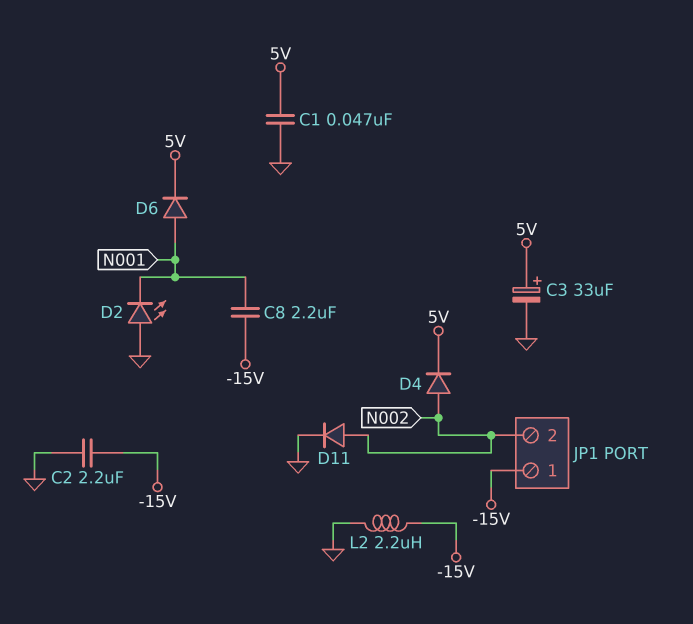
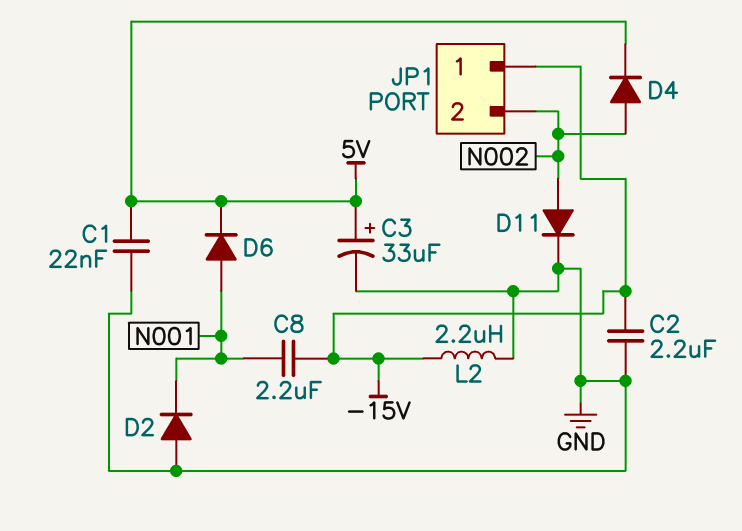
C1: 47nF (5V, GND) -> 22nF (5V, GND)
D2: LED (A GND, K N001) -> diode (A GND, K N001)

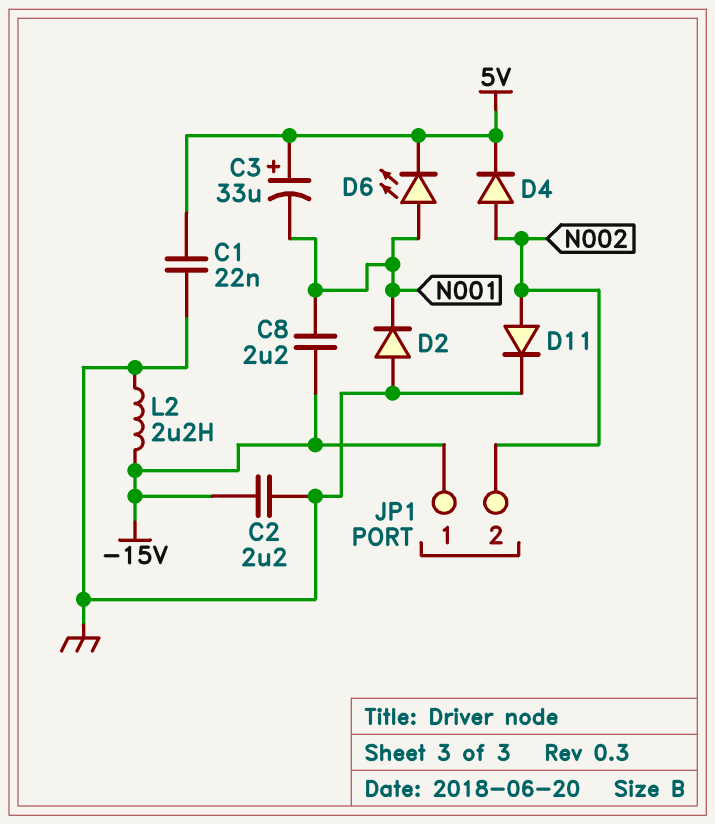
C3: 33uF (plus 5V, minus GND) -> 33uF (plus 5V, minus N001)
D6: diode (A N001, K 5V) -> LED (A N001, K 5V)

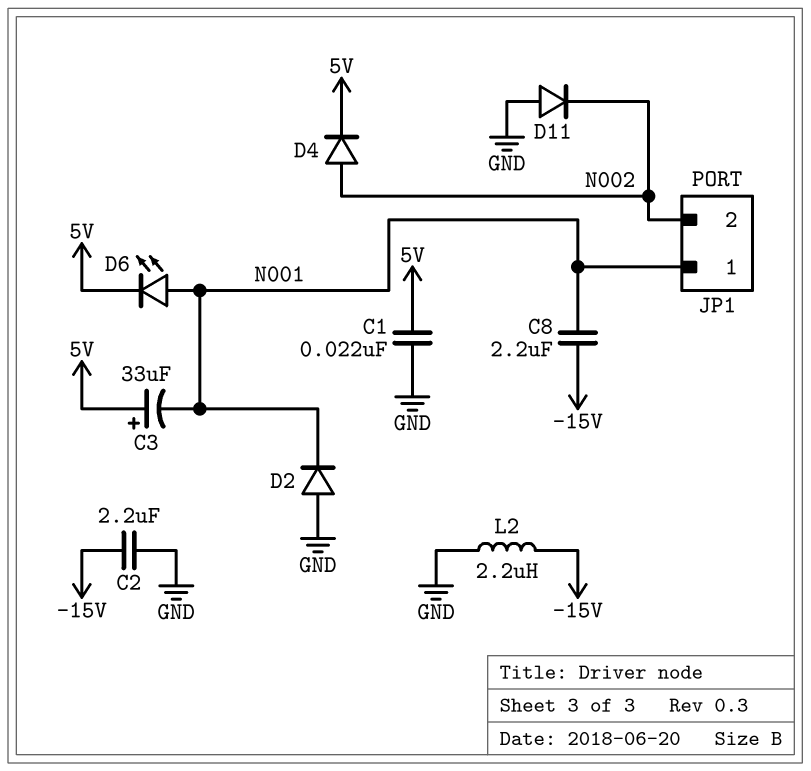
D11: diode (A N002, K GND) -> diode (A GND, K N002)
JP1 pin 1: -15V -> N001

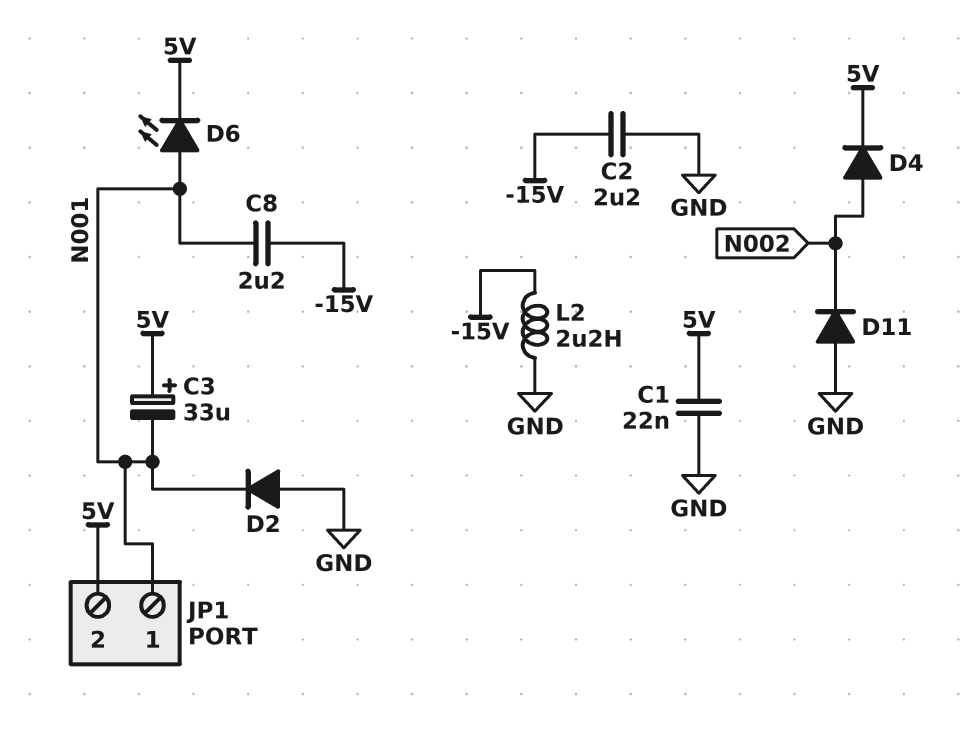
JP1 pin 2: N002 -> 5V

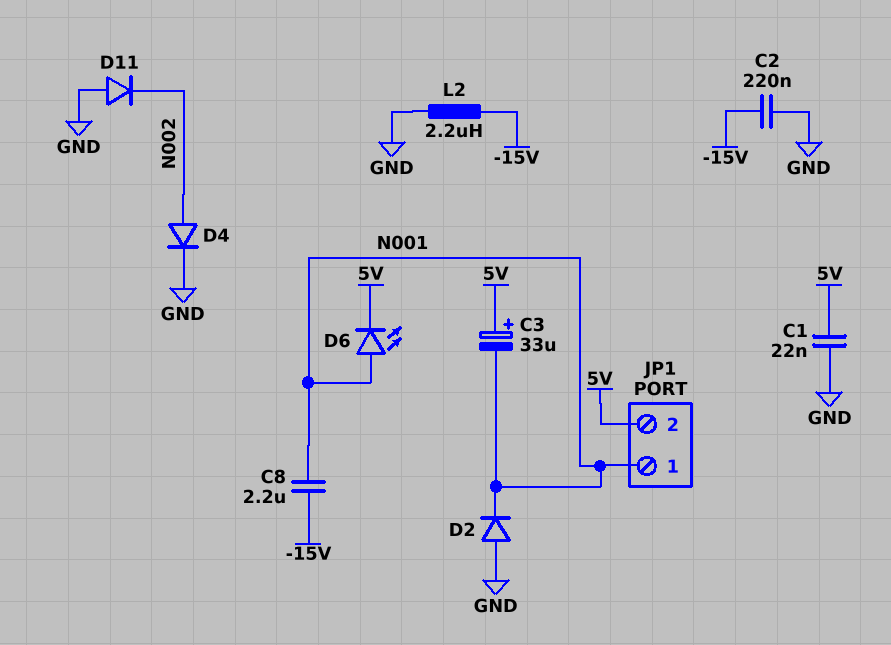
C2: 2.2uF (-15V, GND) -> 220nF (-15V, GND)
D4: diode (A N002, K 5V) -> diode (A N002, K GND)

